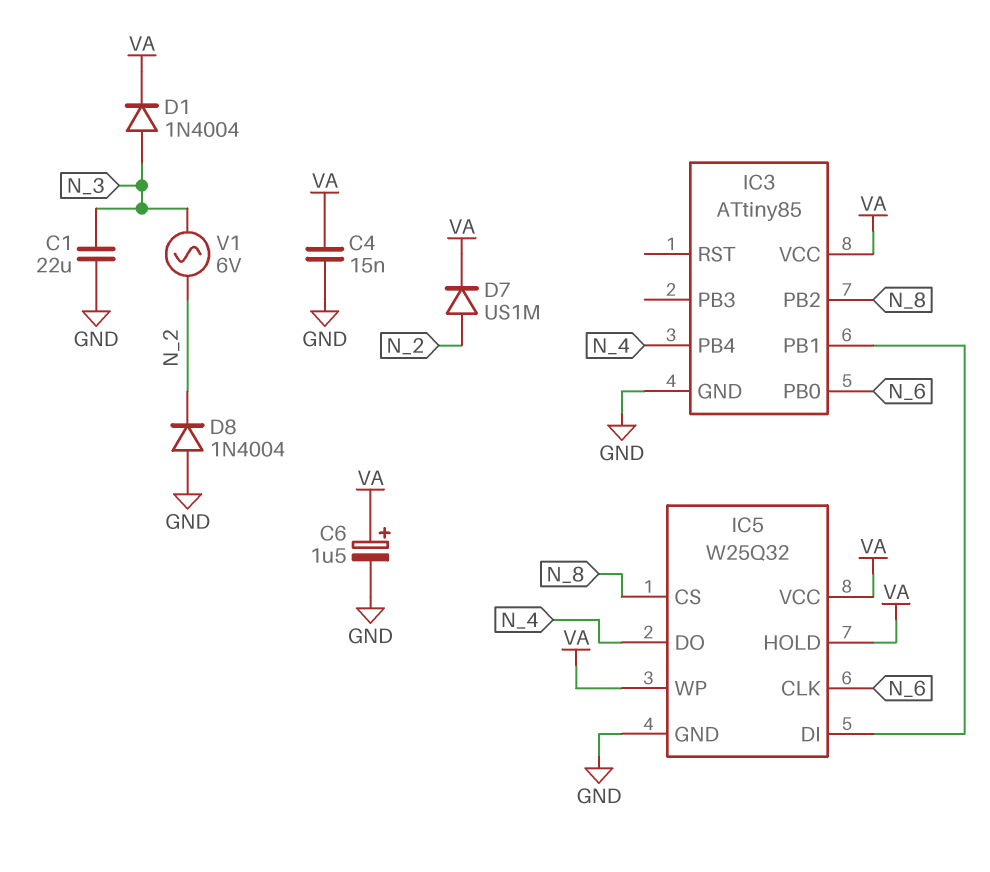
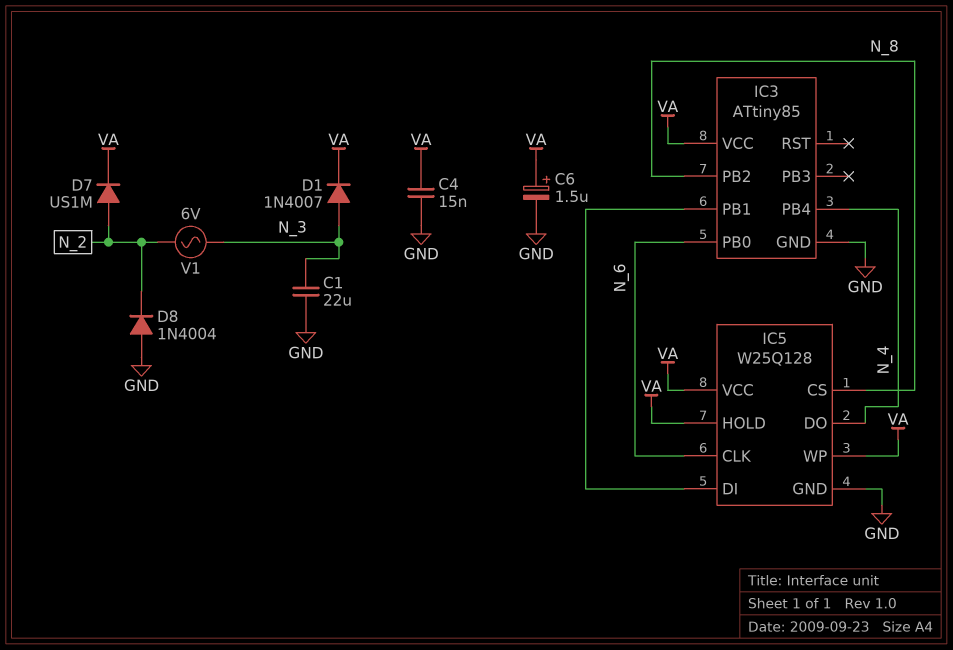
D1: diode 1N4004 (A N_3, K VA) -> diode 1N4007 (A N_3, K VA)
IC5: W25Q32 -> W25Q128

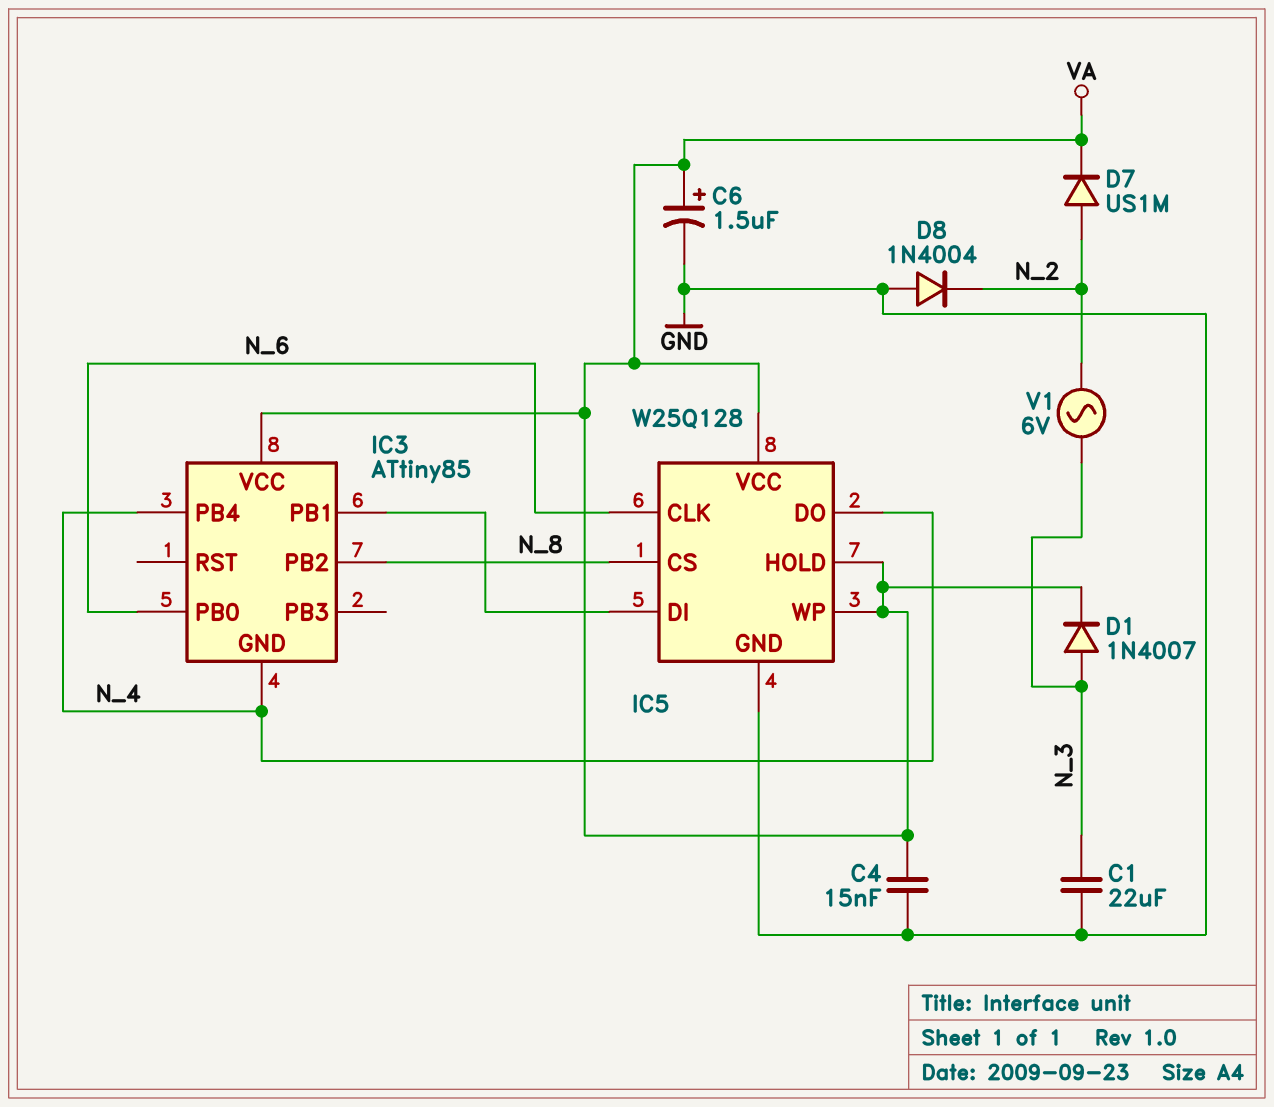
IC3 pin GND: GND -> N_4

